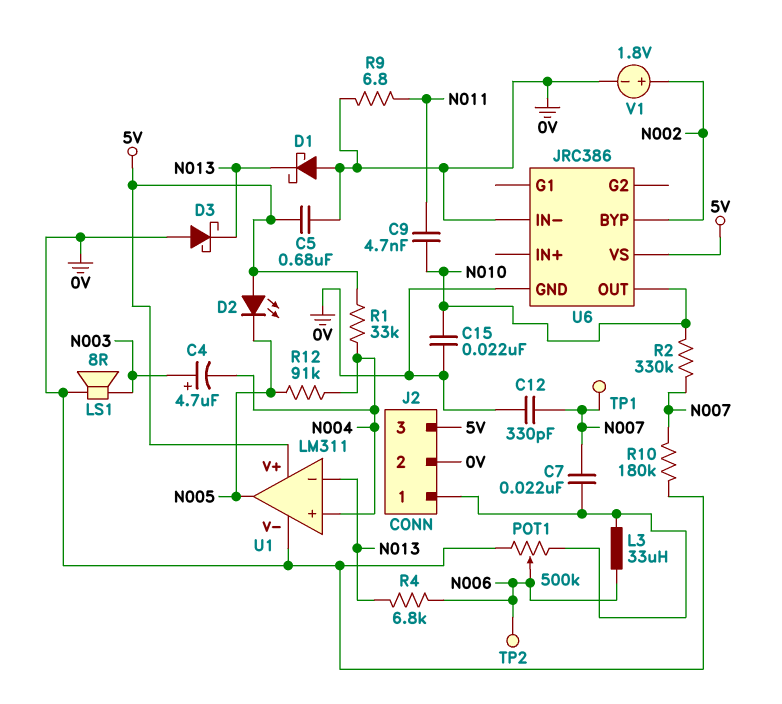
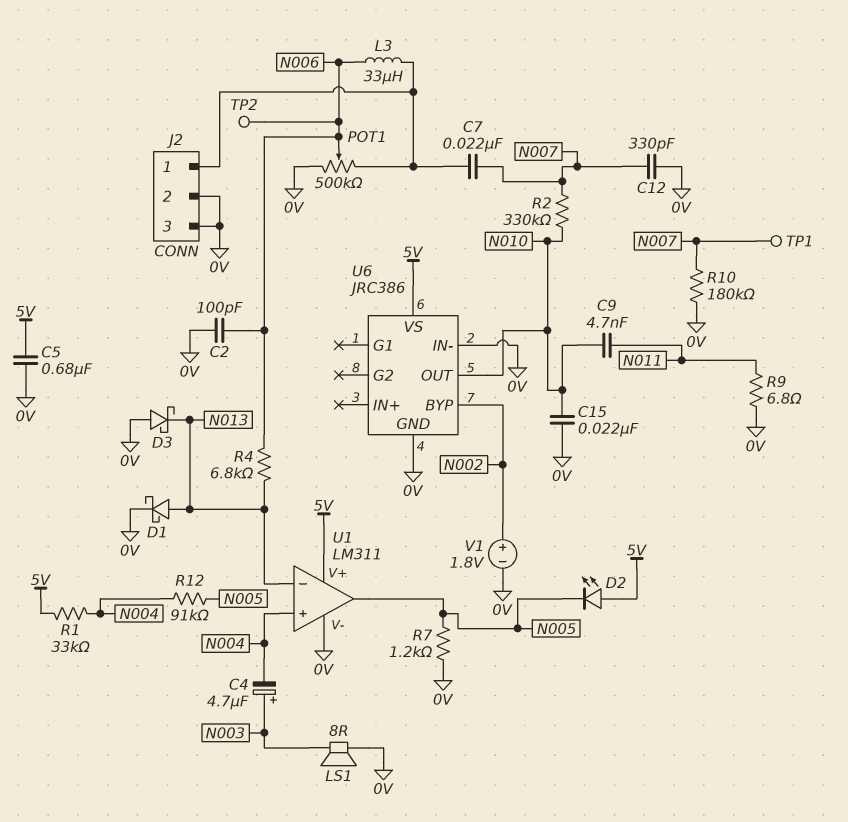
C2: none -> 100pF (0V, N006)
D1: schottky (A 0V, K N013) -> schottky (A N013, K 0V)
J2 pin 3: 5V -> 0V
R7: none -> 1.2k (0V, N005)

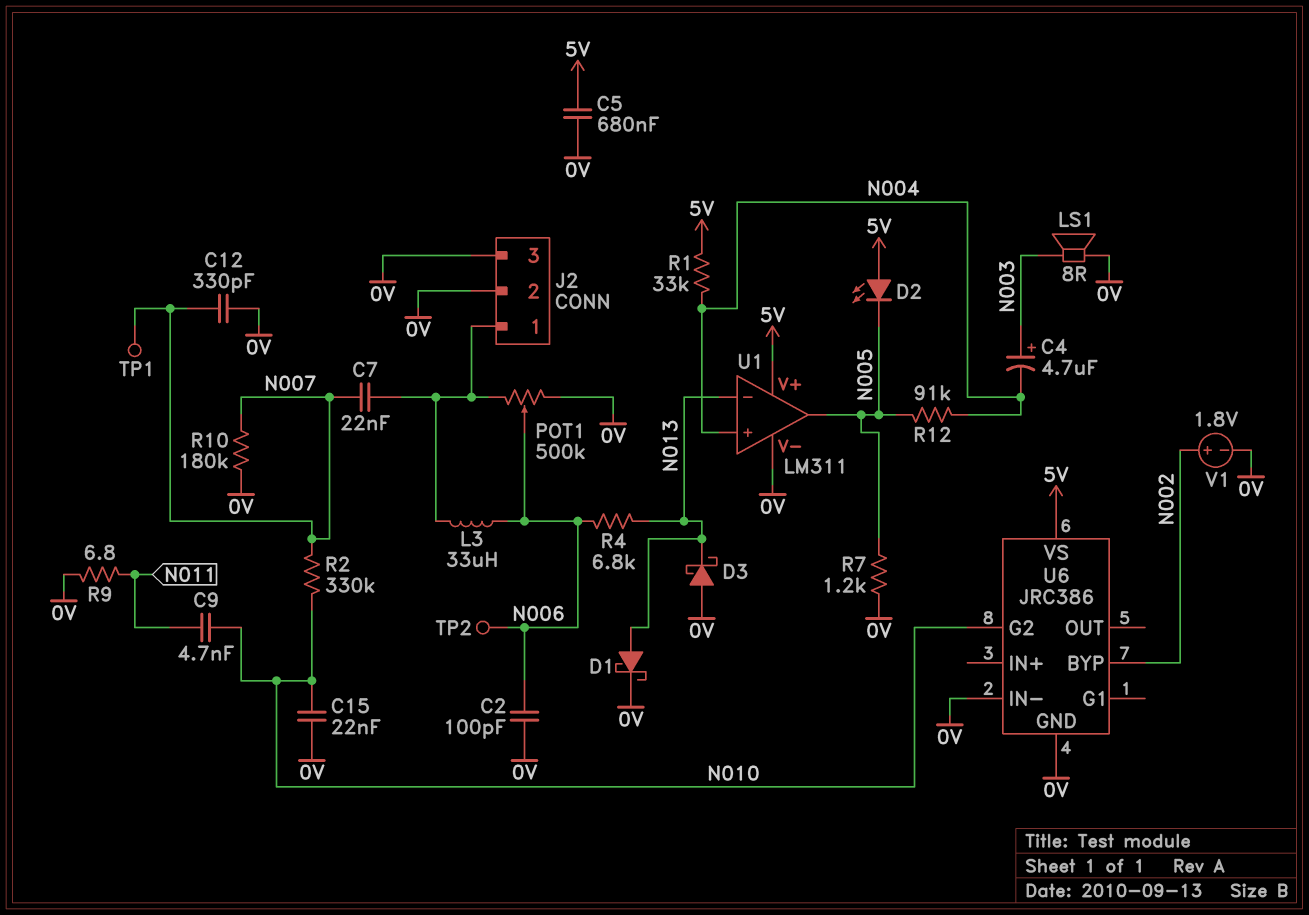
U6 pin G2: none -> N010
U6 pin OUT: N010 -> none

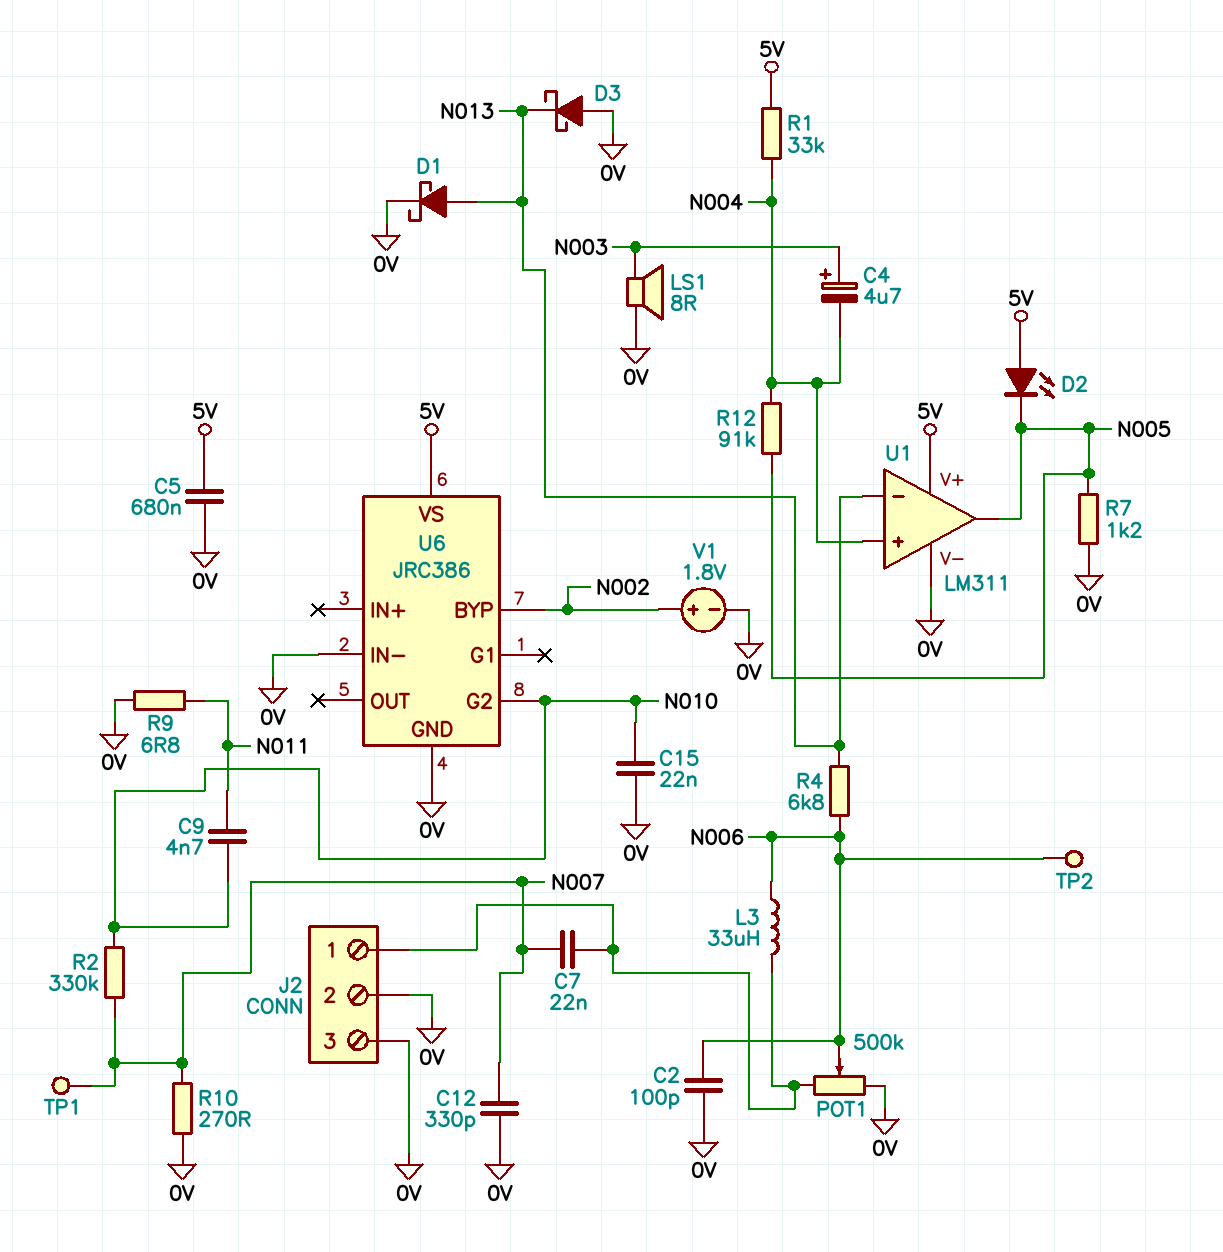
R10: 180k (0V, N007) -> 270 (0V, N007)

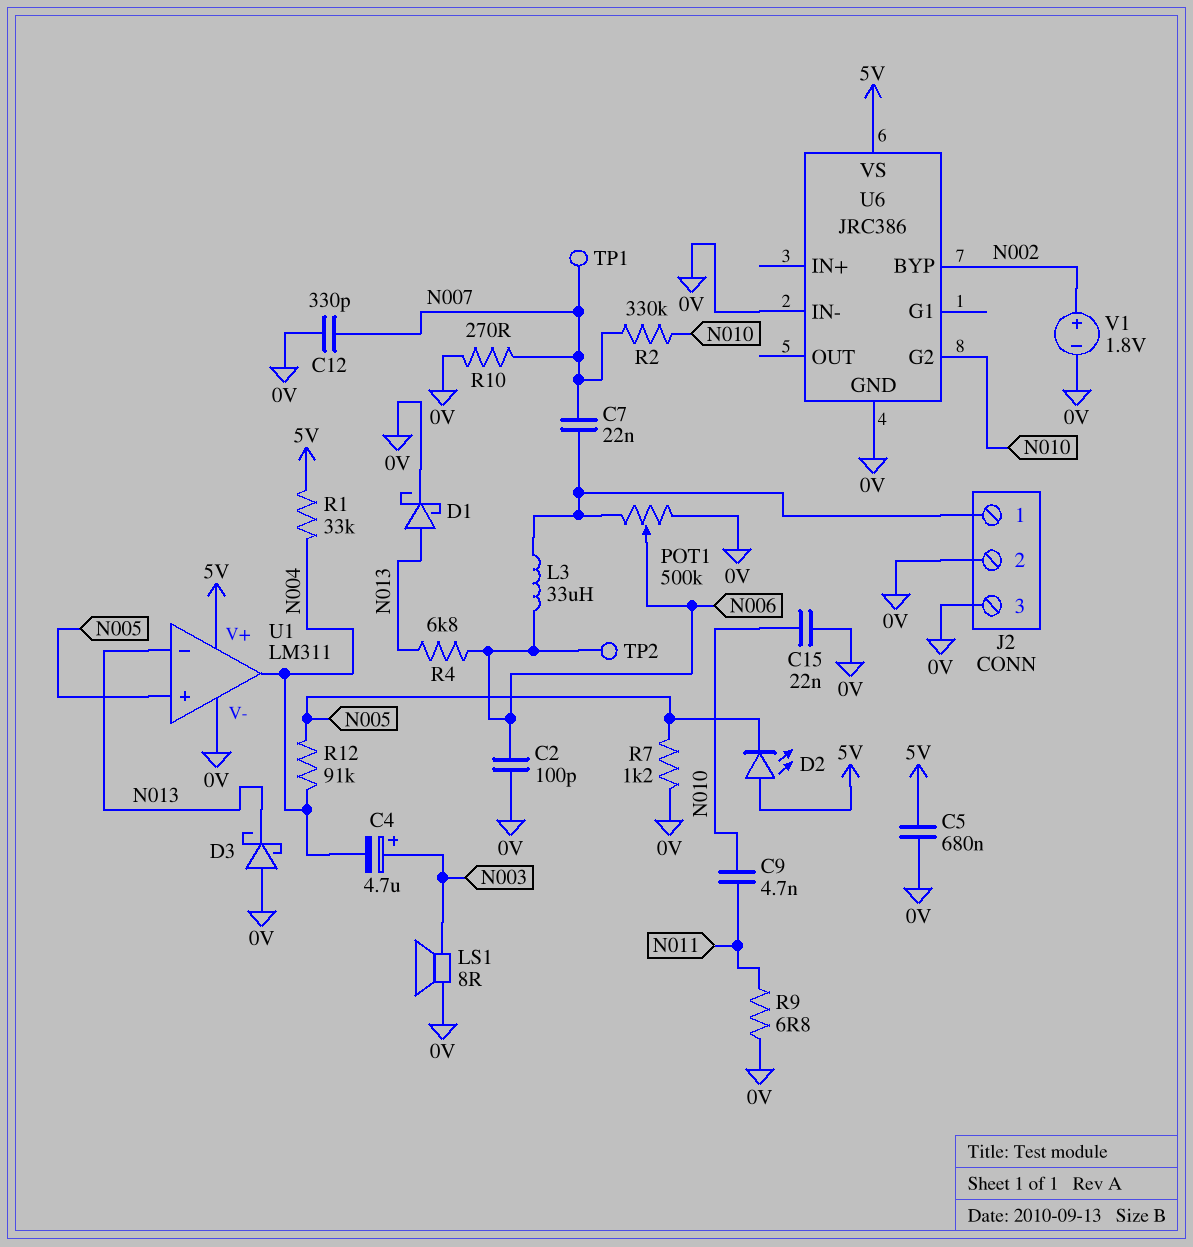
U1 pin in+: N004 -> N005
U1 pin out: N005 -> N004

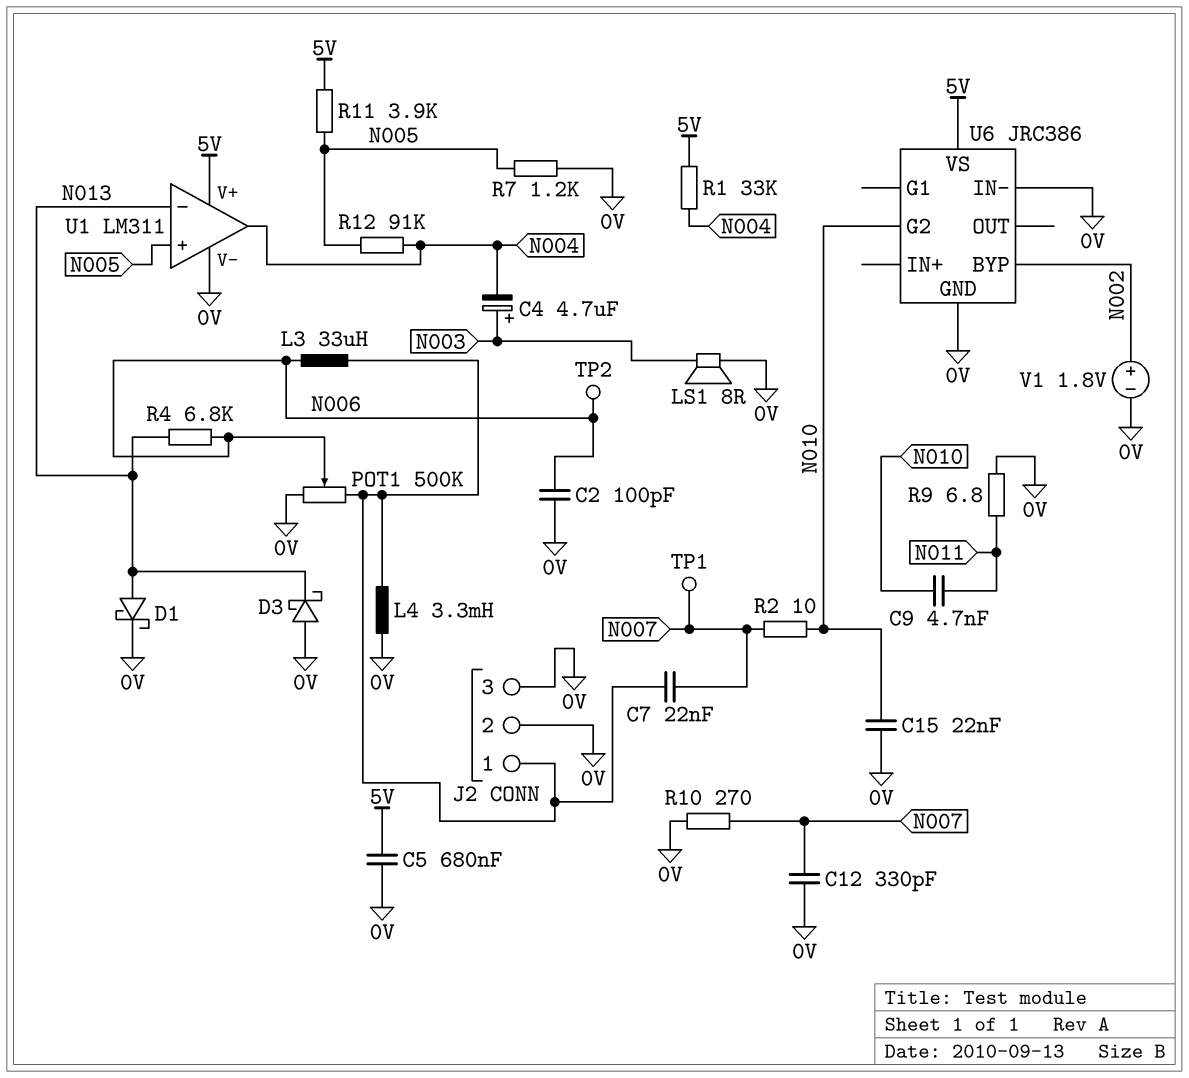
D2: LED (A 5V, K N005) -> none
L4: none -> 3.3mH (0V, J2/1)
R2: 330k (N007, N010) -> 10 (N007, N010)
R11: none -> 3.9k (5V, N005)

